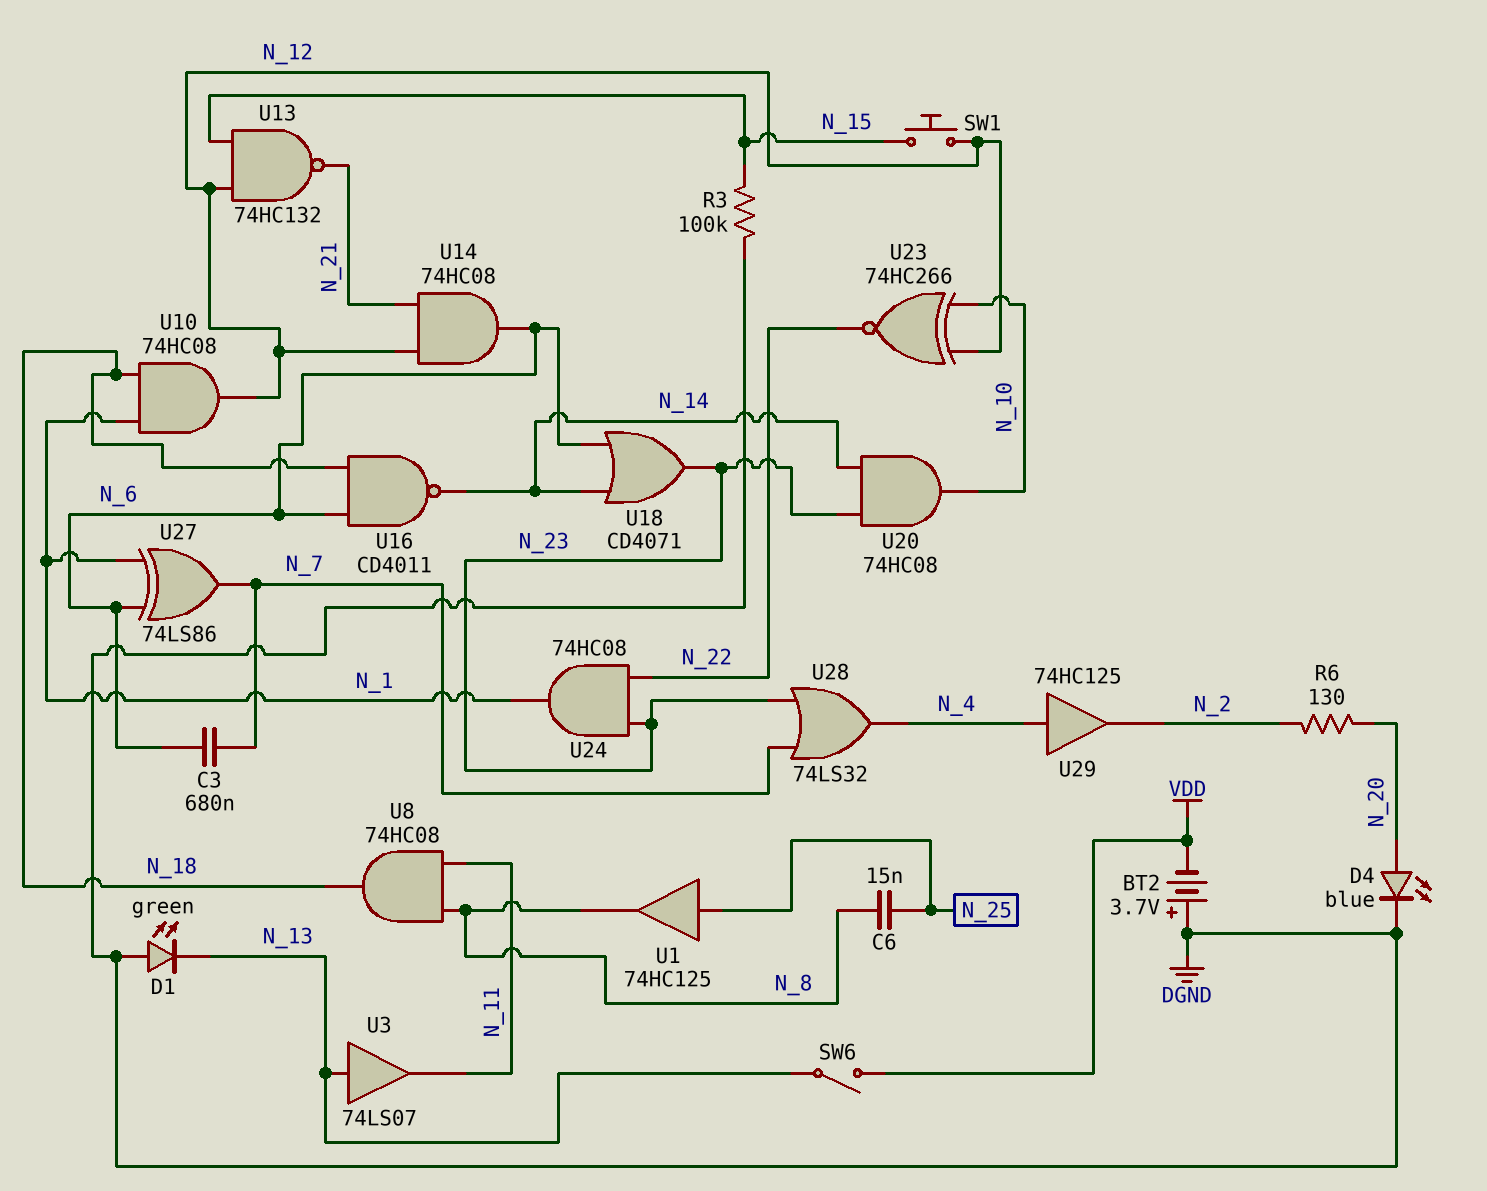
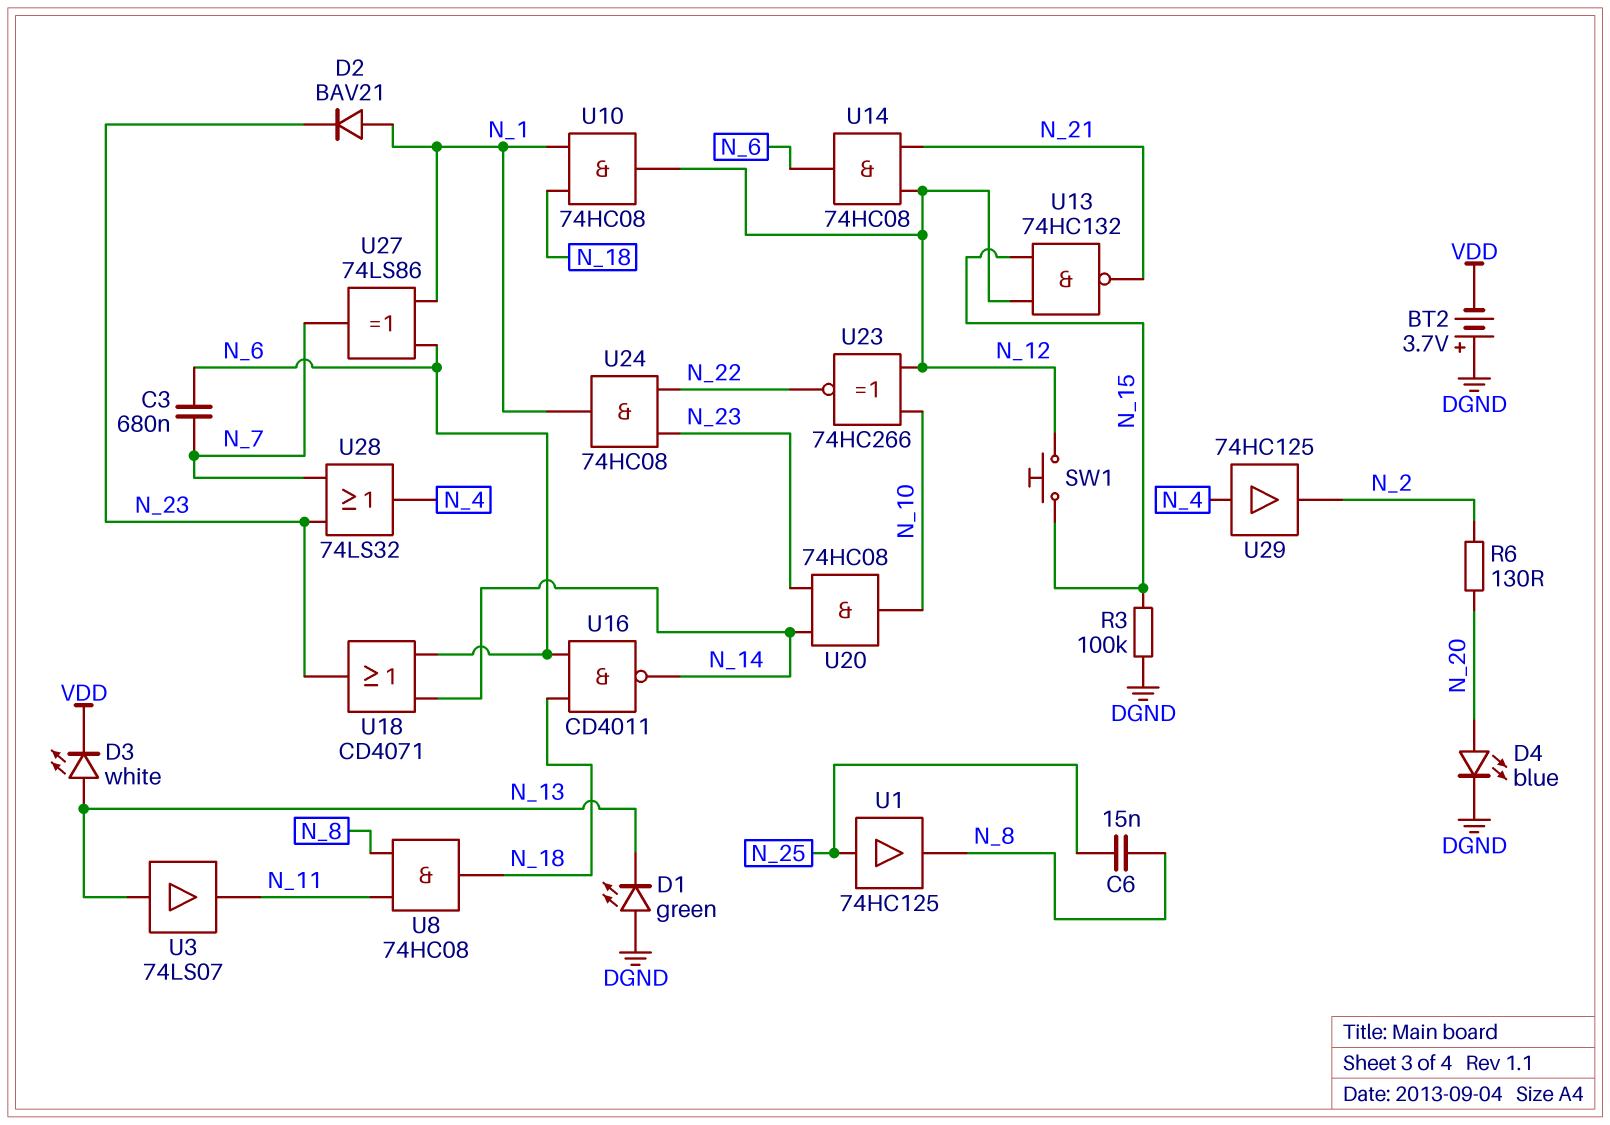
D2: none -> diode BAV21 (A N_1, K N_23)
D3: none -> LED white (A N_13, K VDD)
SW6: switch (N_13, VDD) -> none

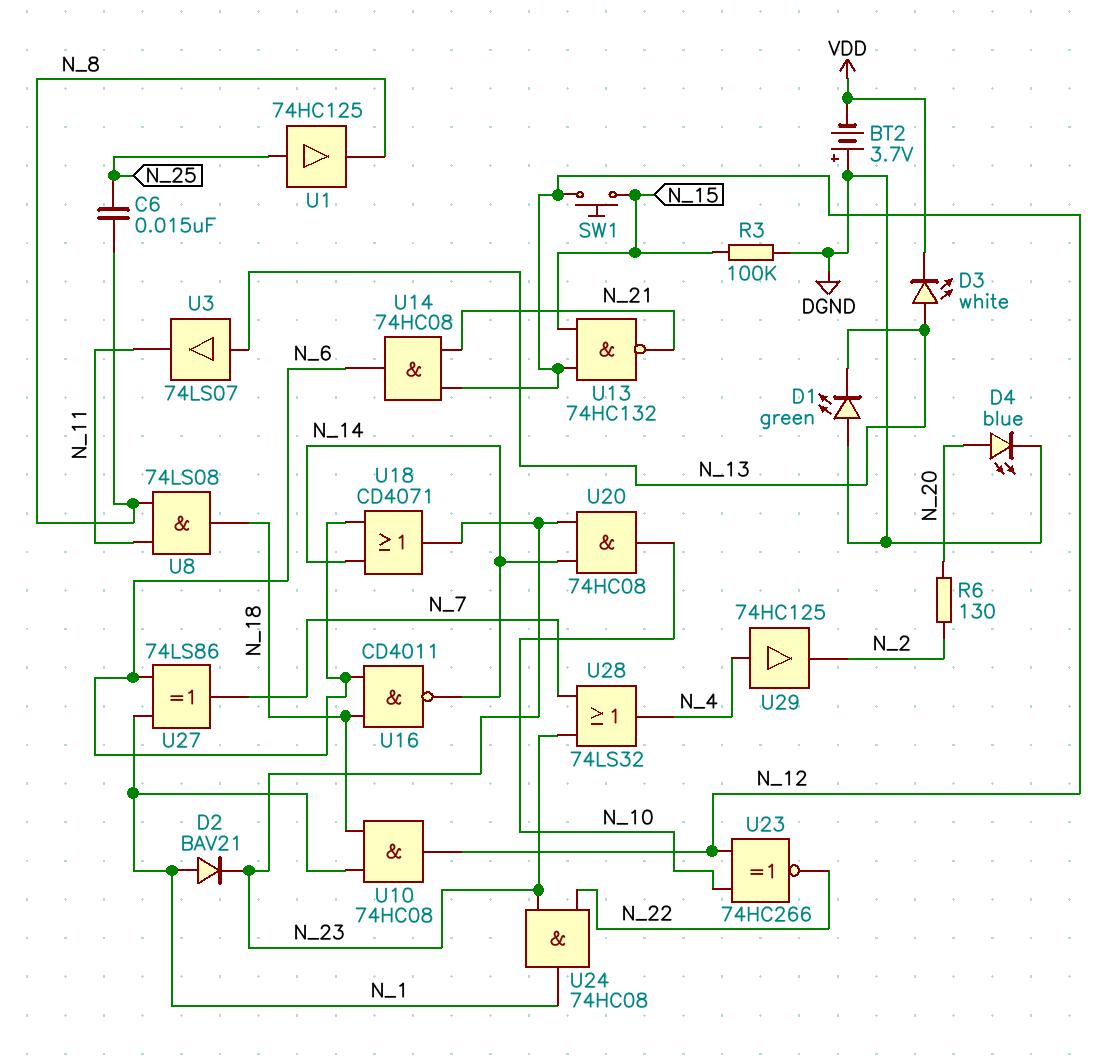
C3: 680nF (N_6, N_7) -> none
U8: AND 74HC08 (in N_8, in N_11, out N_18) -> AND 74LS08 (in N_8, in N_11, out N_18)

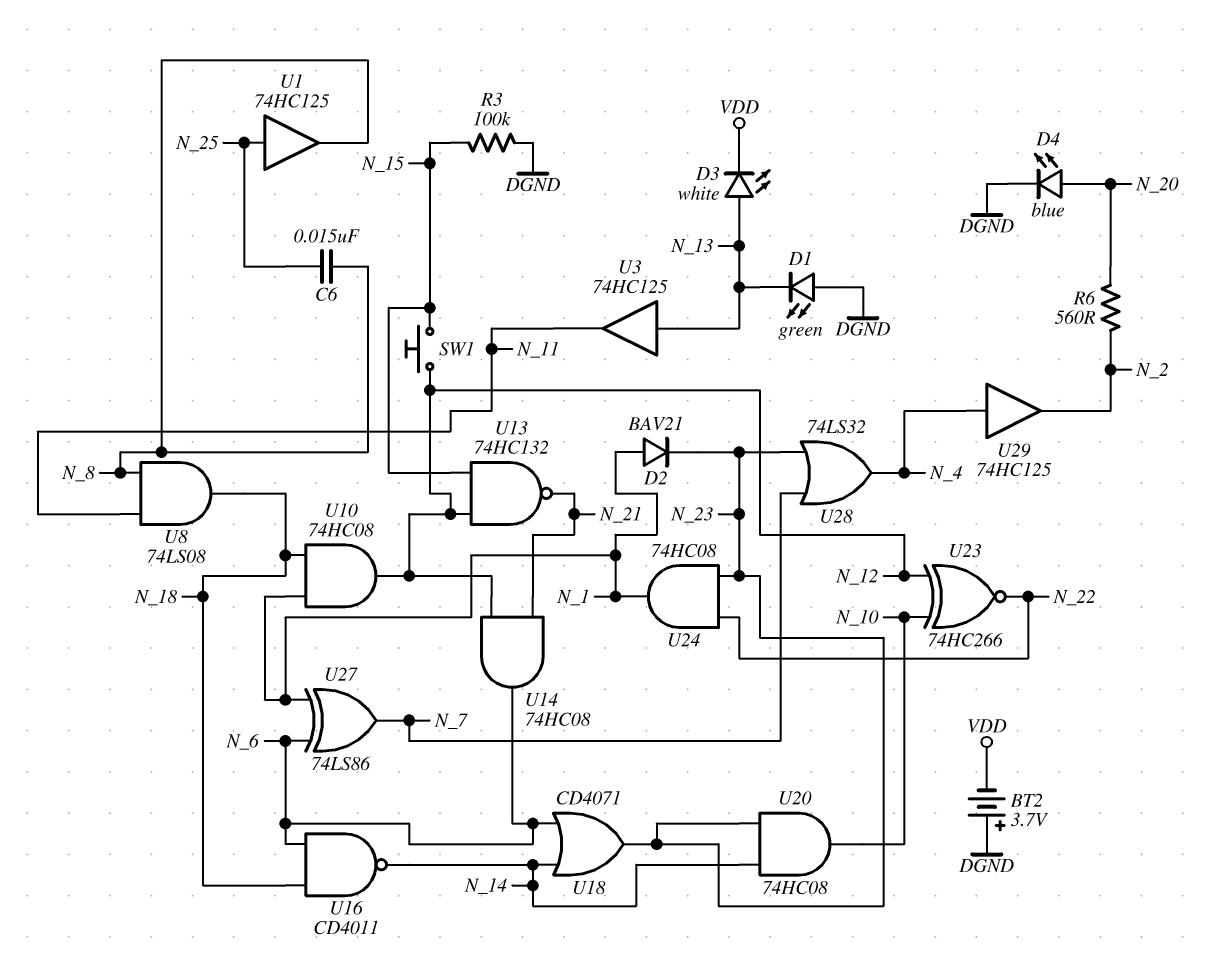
R6: 130 (N_2, N_20) -> 560 (N_2, N_20)
U3: buffer 74LS07 (in N_13, out N_11) -> buffer 74HC125 (in N_13, out N_11)

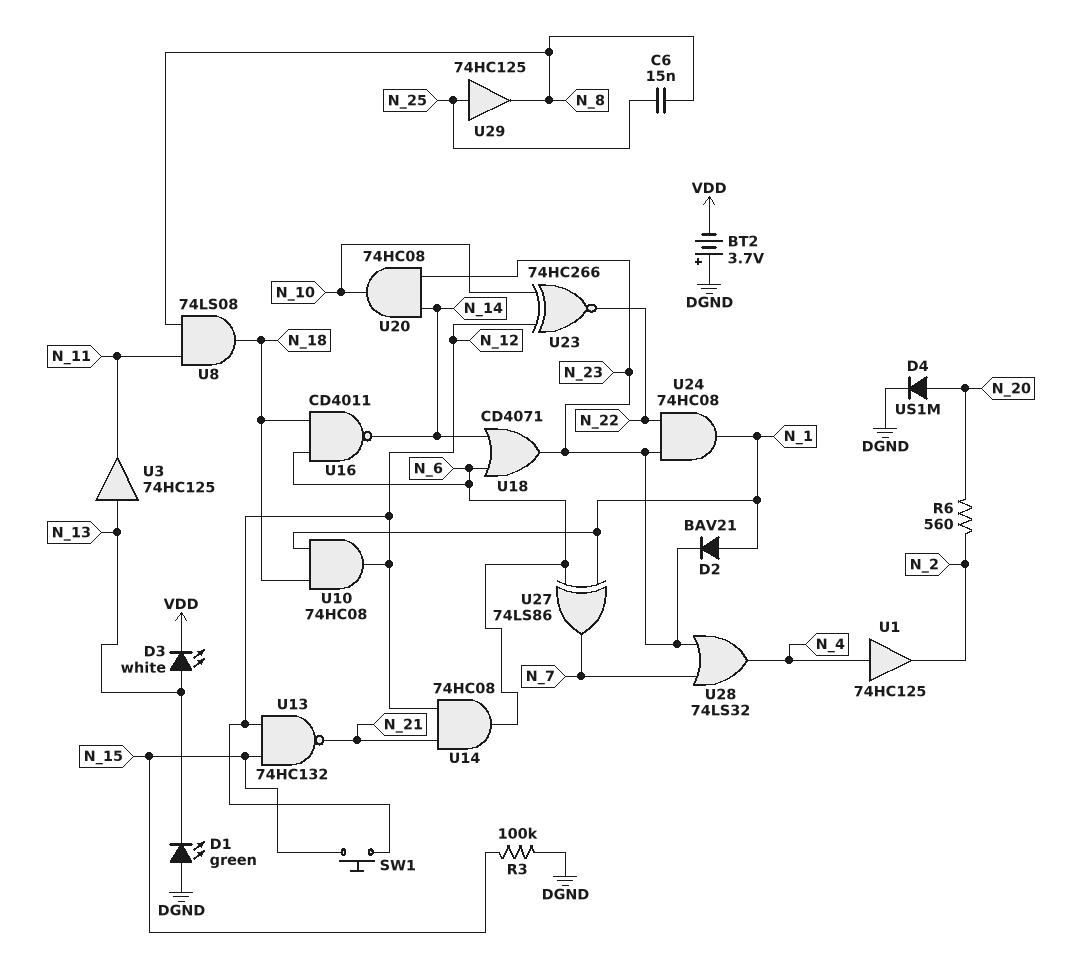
D4: LED blue (A N_20, K DGND) -> diode US1M (A N_20, K DGND)
U1: buffer 74HC125 (in N_25, out N_8) -> buffer 74HC125 (in N_4, out N_2)
U29: buffer 74HC125 (in N_4, out N_2) -> buffer 74HC125 (in N_25, out N_8)

